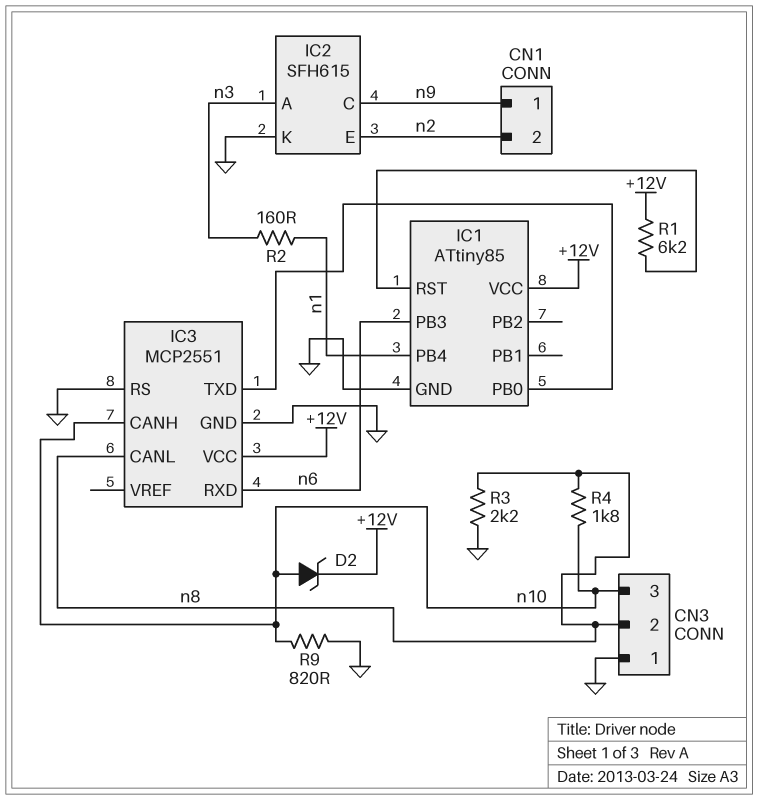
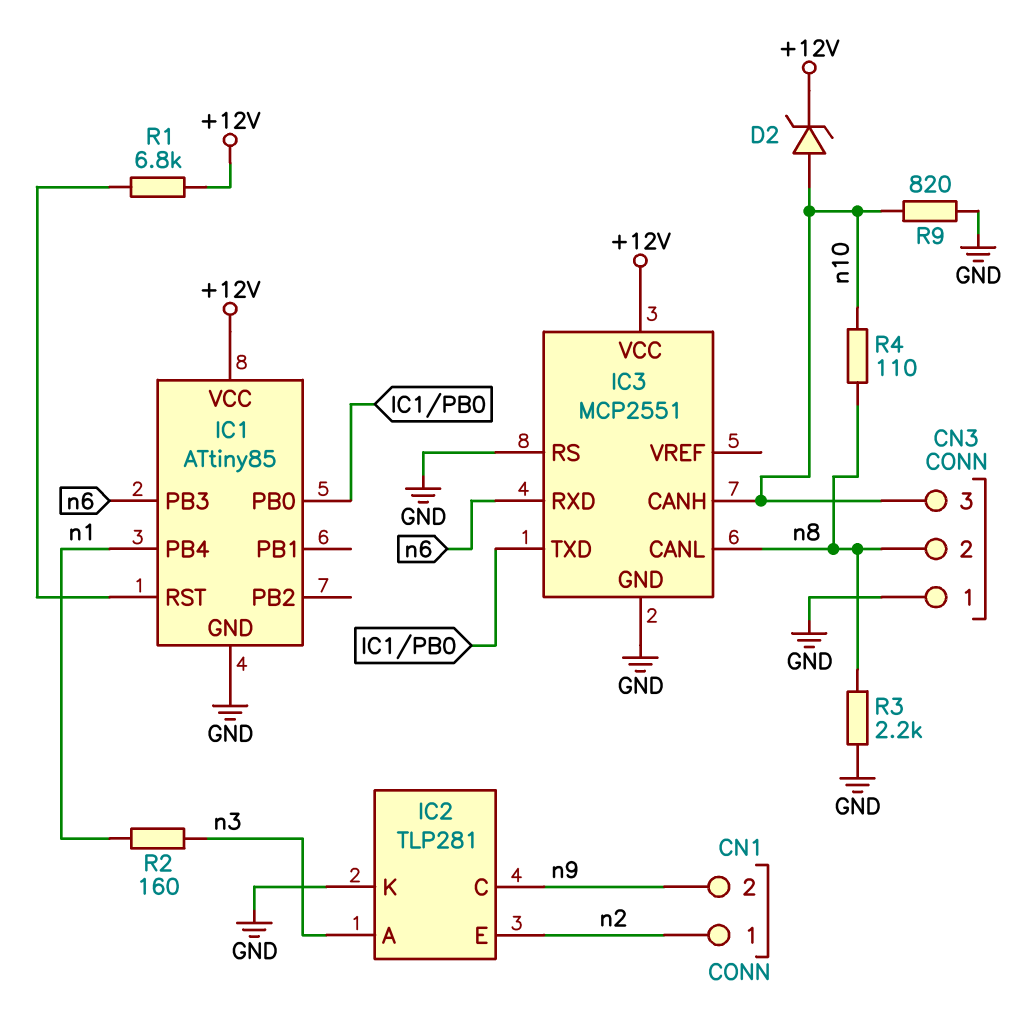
CN1 pin 1: n9 -> n2
CN1 pin 2: n2 -> n9
IC2: SFH615 -> TLP281
R1: 6.2k (+12V, IC1/RST) -> 6.8k (+12V, IC1/RST)
R4: 1.8k (n8, n10) -> 110 (n8, n10)

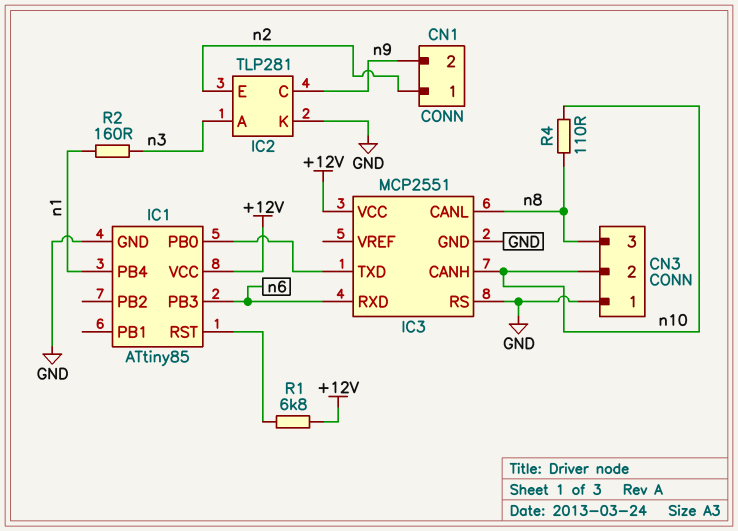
CN3 pin 2: n8 -> n10
CN3 pin 3: n10 -> n8
D2: zener (A n10, K +12V) -> none
R3: 2.2k (GND, n8) -> none
R9: 820 (GND, n10) -> none

